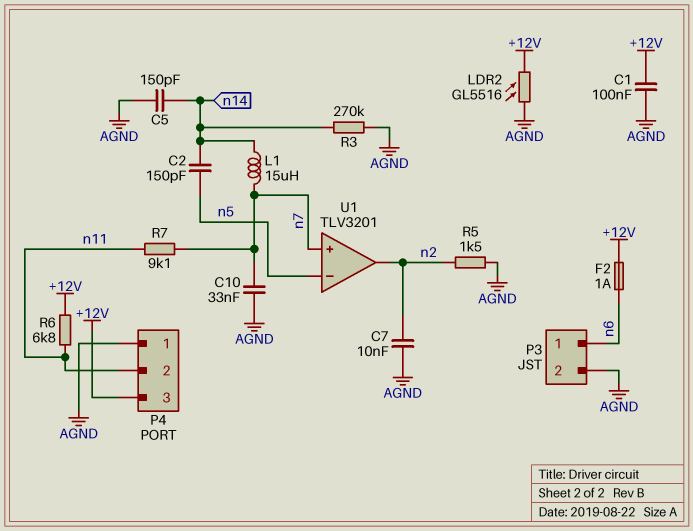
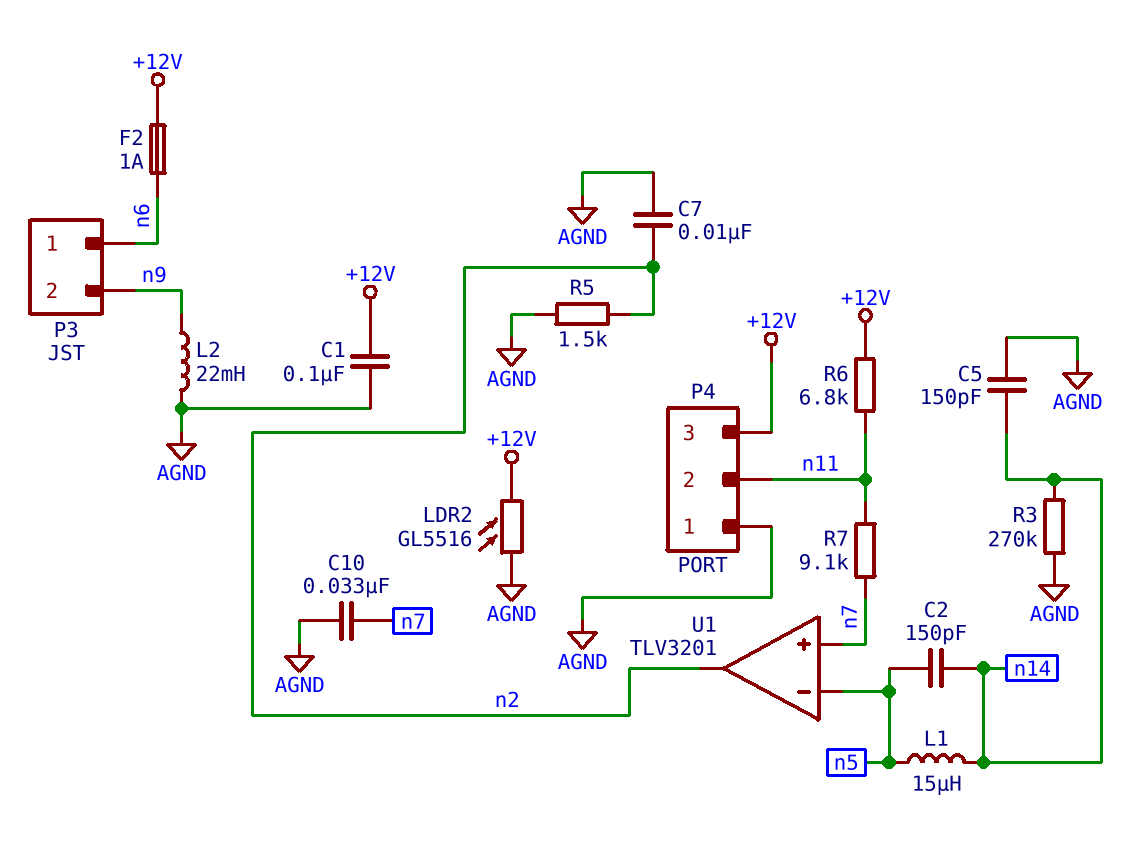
L1: 15uH (n7, n14) -> 15uH (n5, n14)
L2: none -> 22mH (AGND, n9)
P3 pin 2: AGND -> n9

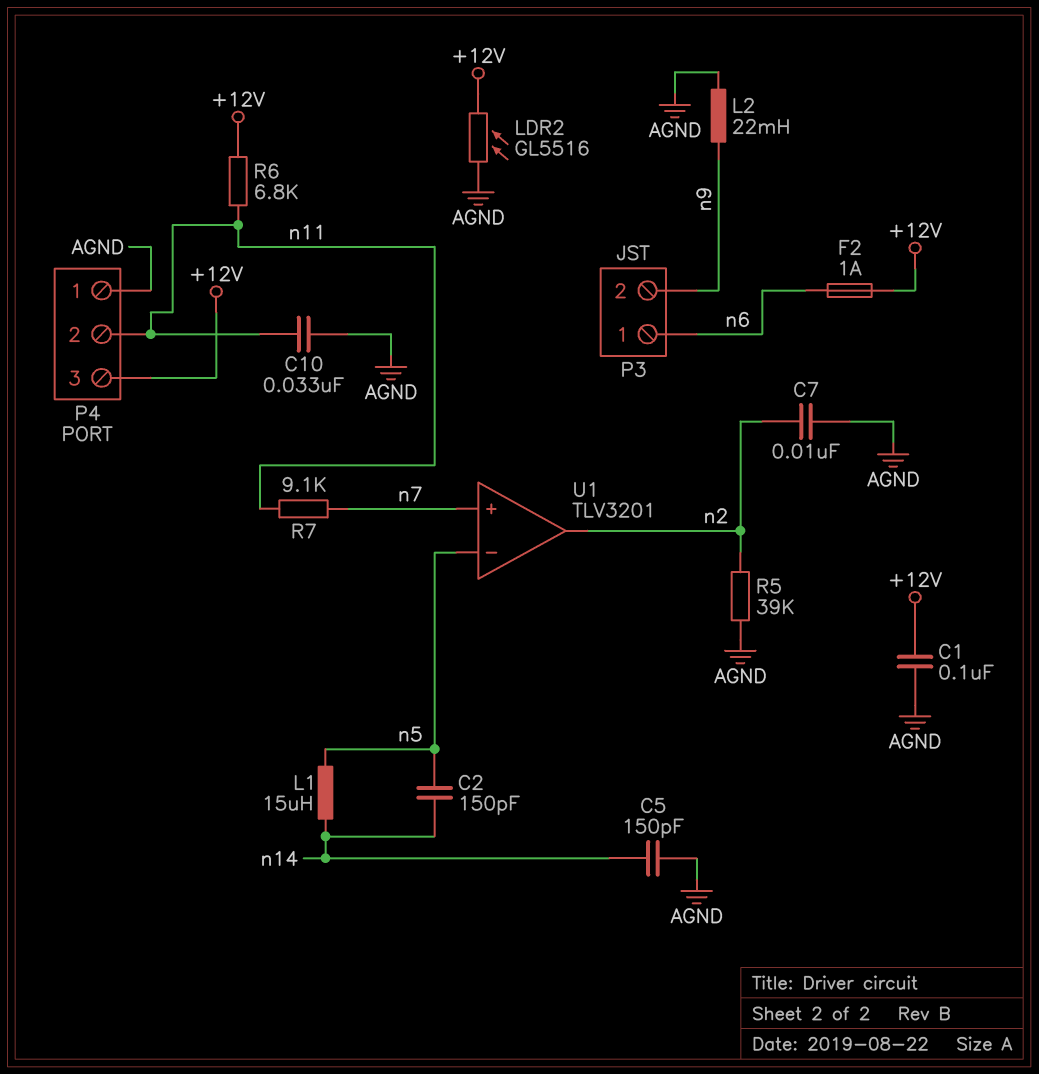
C10: 33nF (AGND, n7) -> 33nF (AGND, n11)
R3: 270k (AGND, n14) -> none
R5: 1.5k (AGND, n2) -> 39k (AGND, n2)

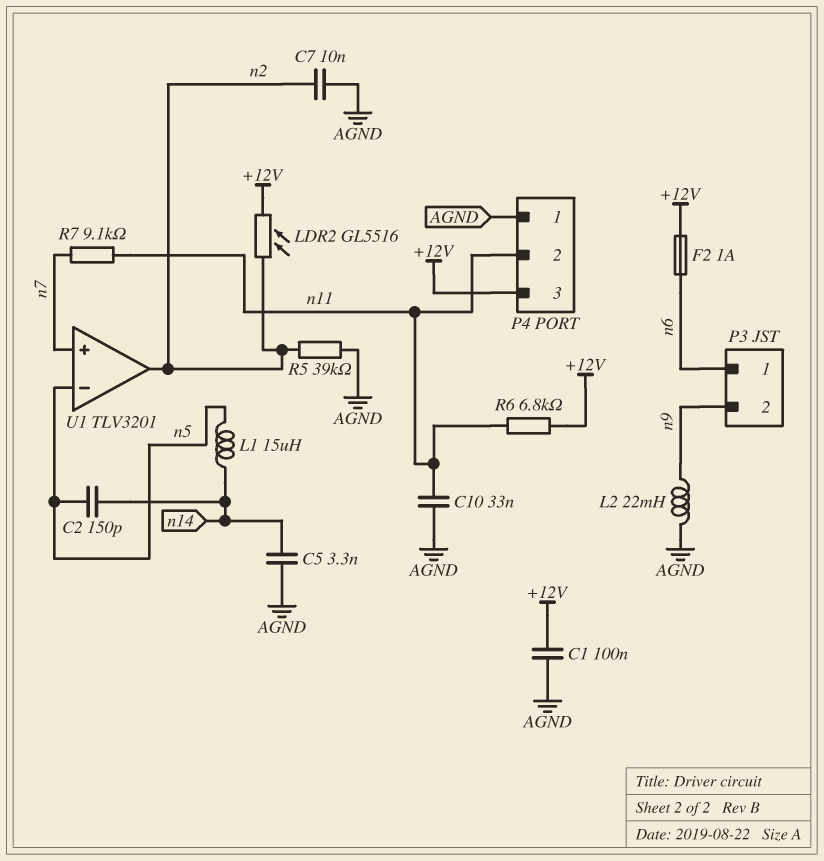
C5: 150pF (AGND, n14) -> 3.3nF (AGND, n14)
LDR2: GL5516 (+12V, AGND) -> GL5516 (+12V, n2)

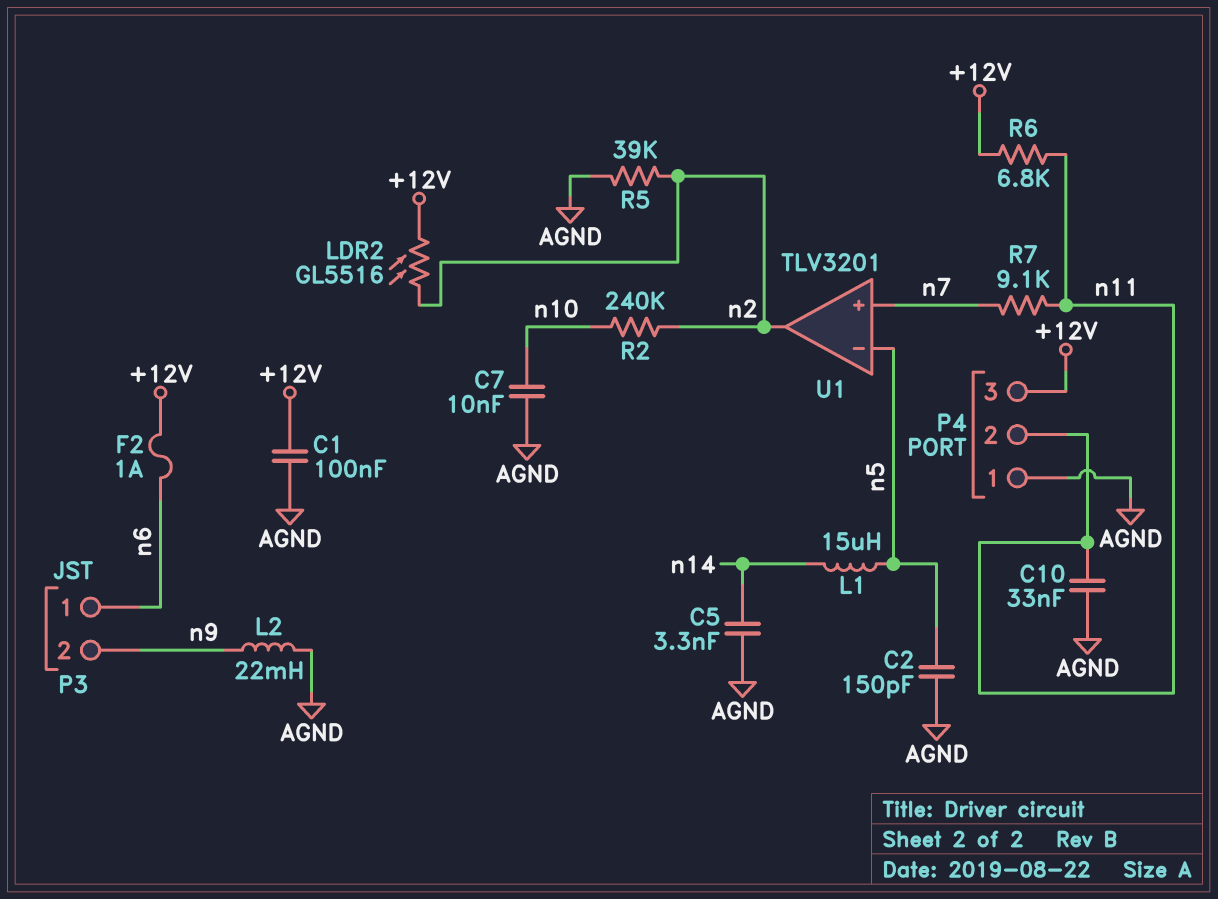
C2: 150pF (n5, n14) -> 150pF (AGND, n5)
C7: 10nF (AGND, n2) -> 10nF (AGND, n10)
R2: none -> 240k (n2, n10)

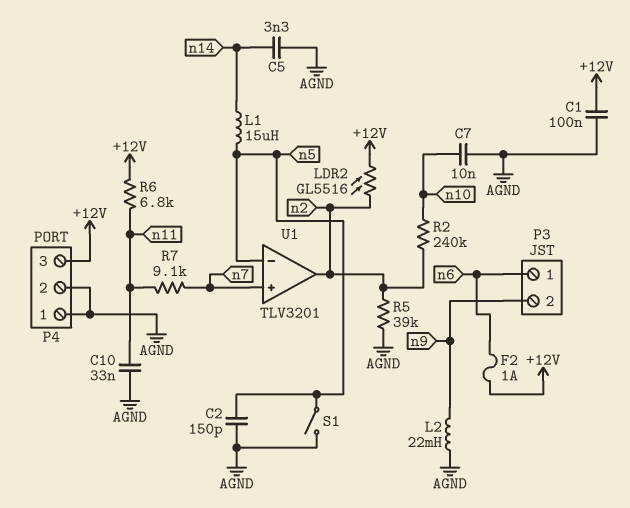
P4 pin 2: n11 -> AGND
S1: none -> switch (AGND, n5)

